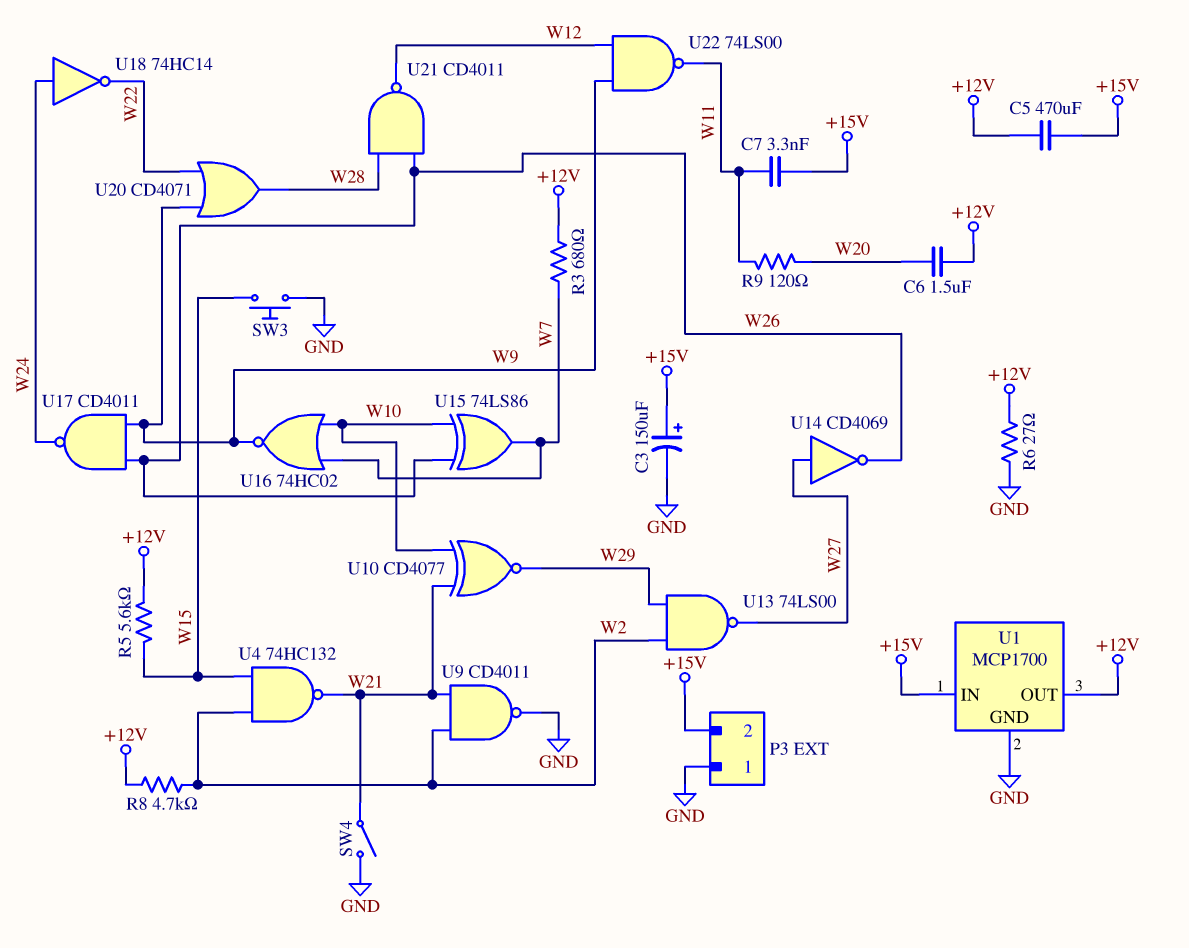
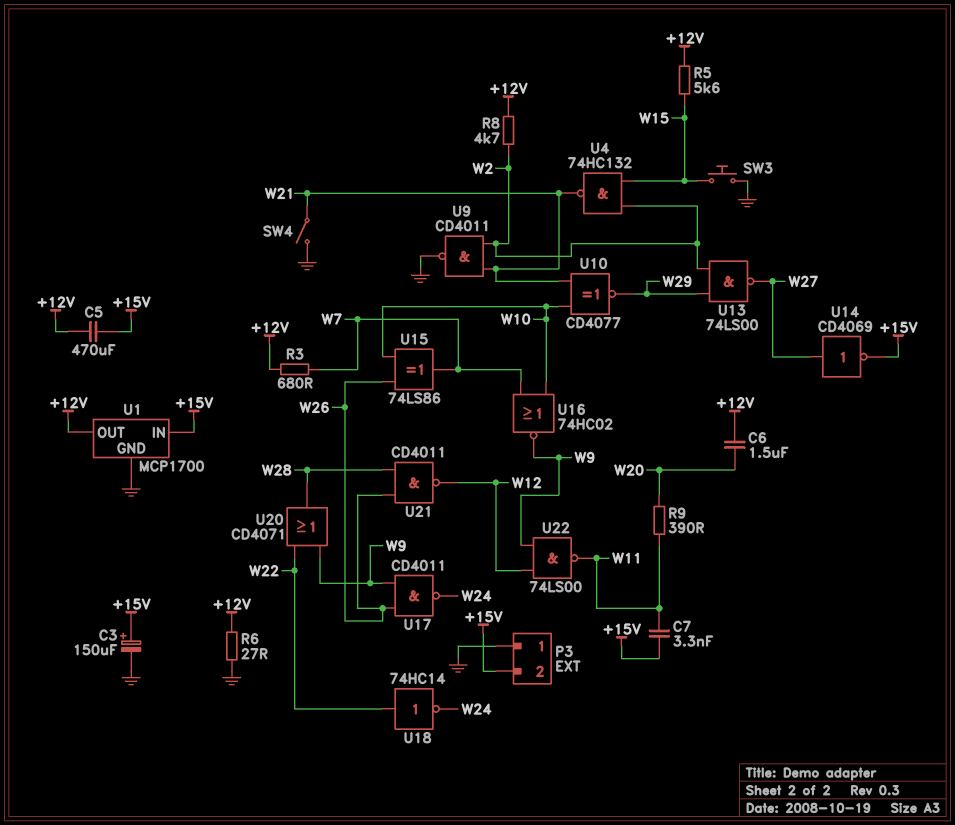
R9: 120 (W11, W20) -> 390 (W11, W20)
U14: NOT CD4069 (in W27, out W26) -> NOT CD4069 (in W27, out +15V)
U18: NOT 74HC14 (in W24, out W22) -> NOT 74HC14 (in W22, out W24)

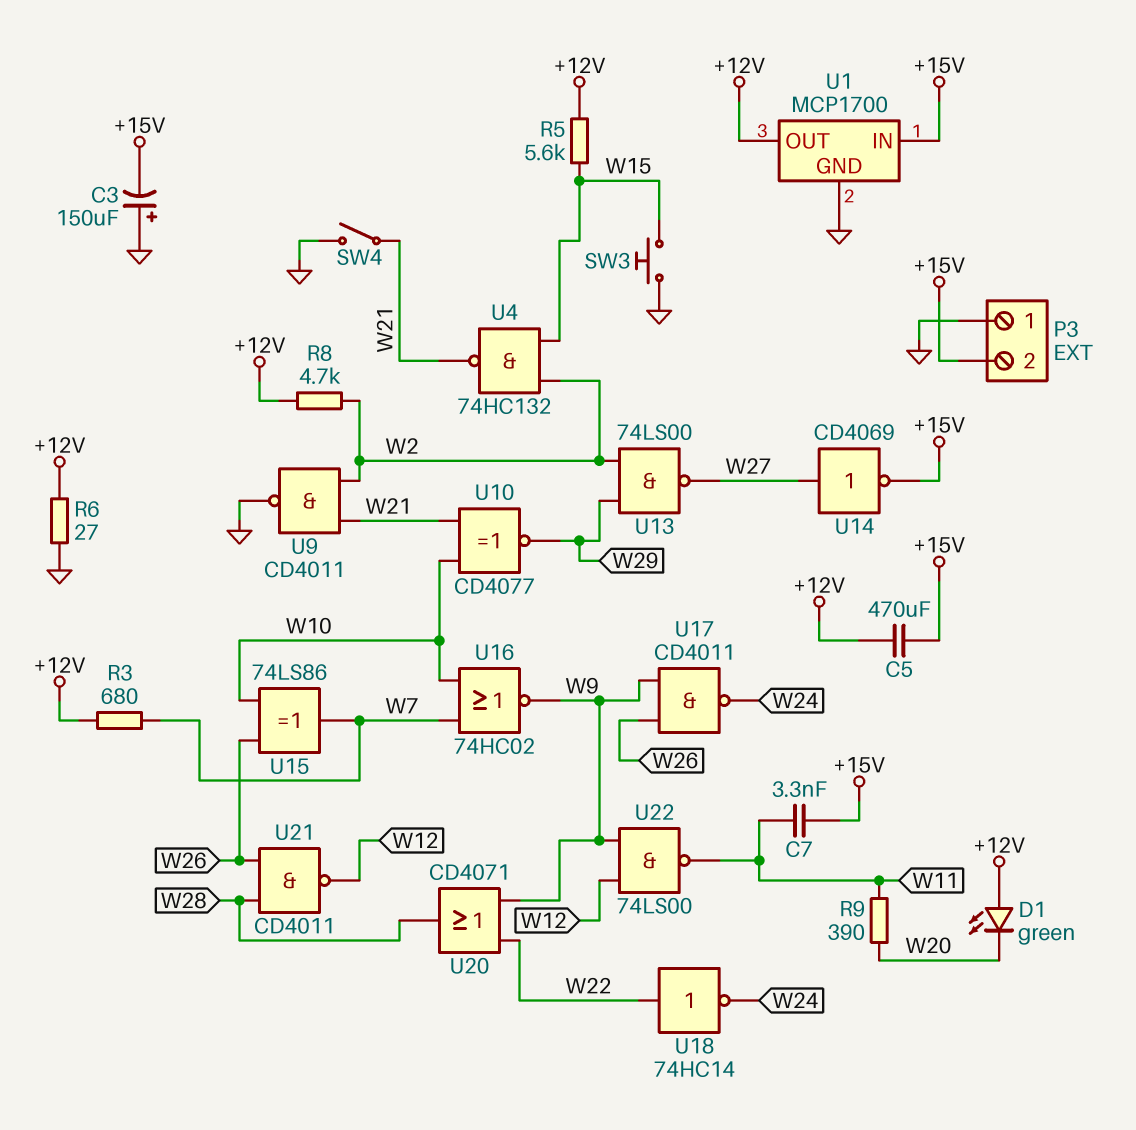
C3: 150uF (plus +15V, minus GND) -> 150uF (plus GND, minus +15V)
C6: 1.5uF (+12V, W20) -> none
D1: none -> LED green (A +12V, K W20)

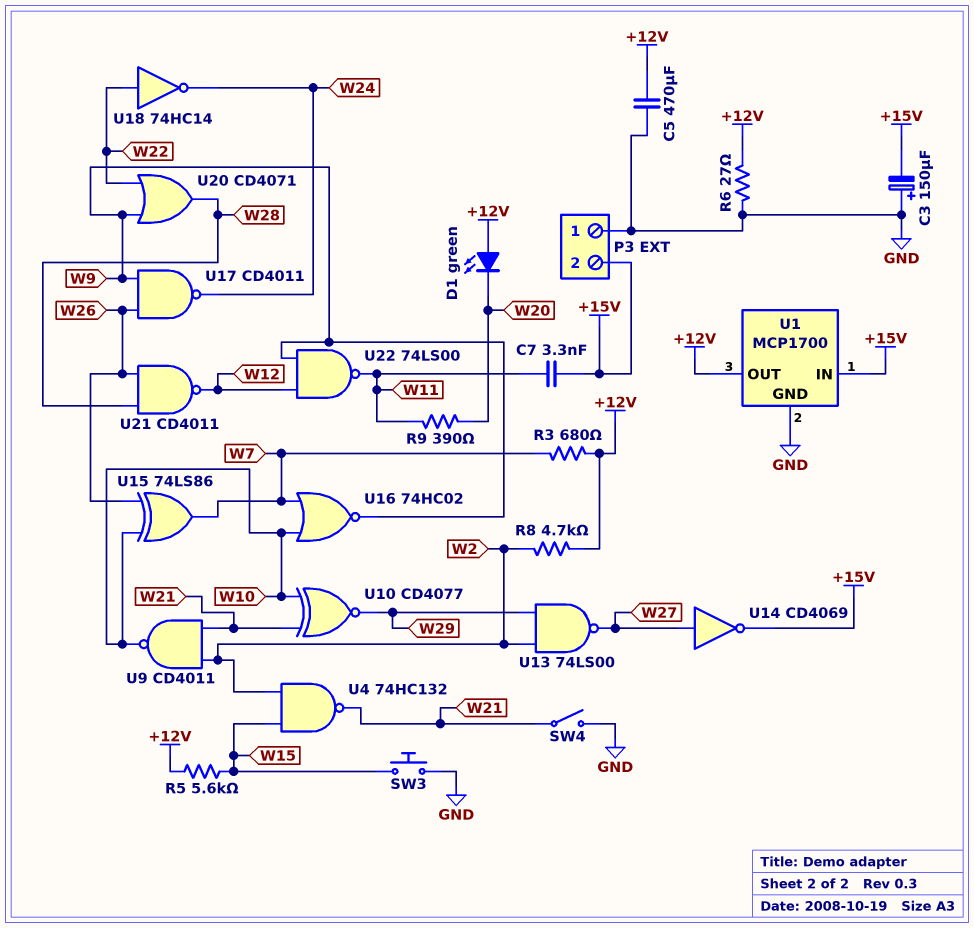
C5: 470uF (+12V, +15V) -> 470uF (+12V, GND)
U9: NAND CD4011 (in W2, in W21, out GND) -> NAND CD4011 (in W2, in W21, out W10)

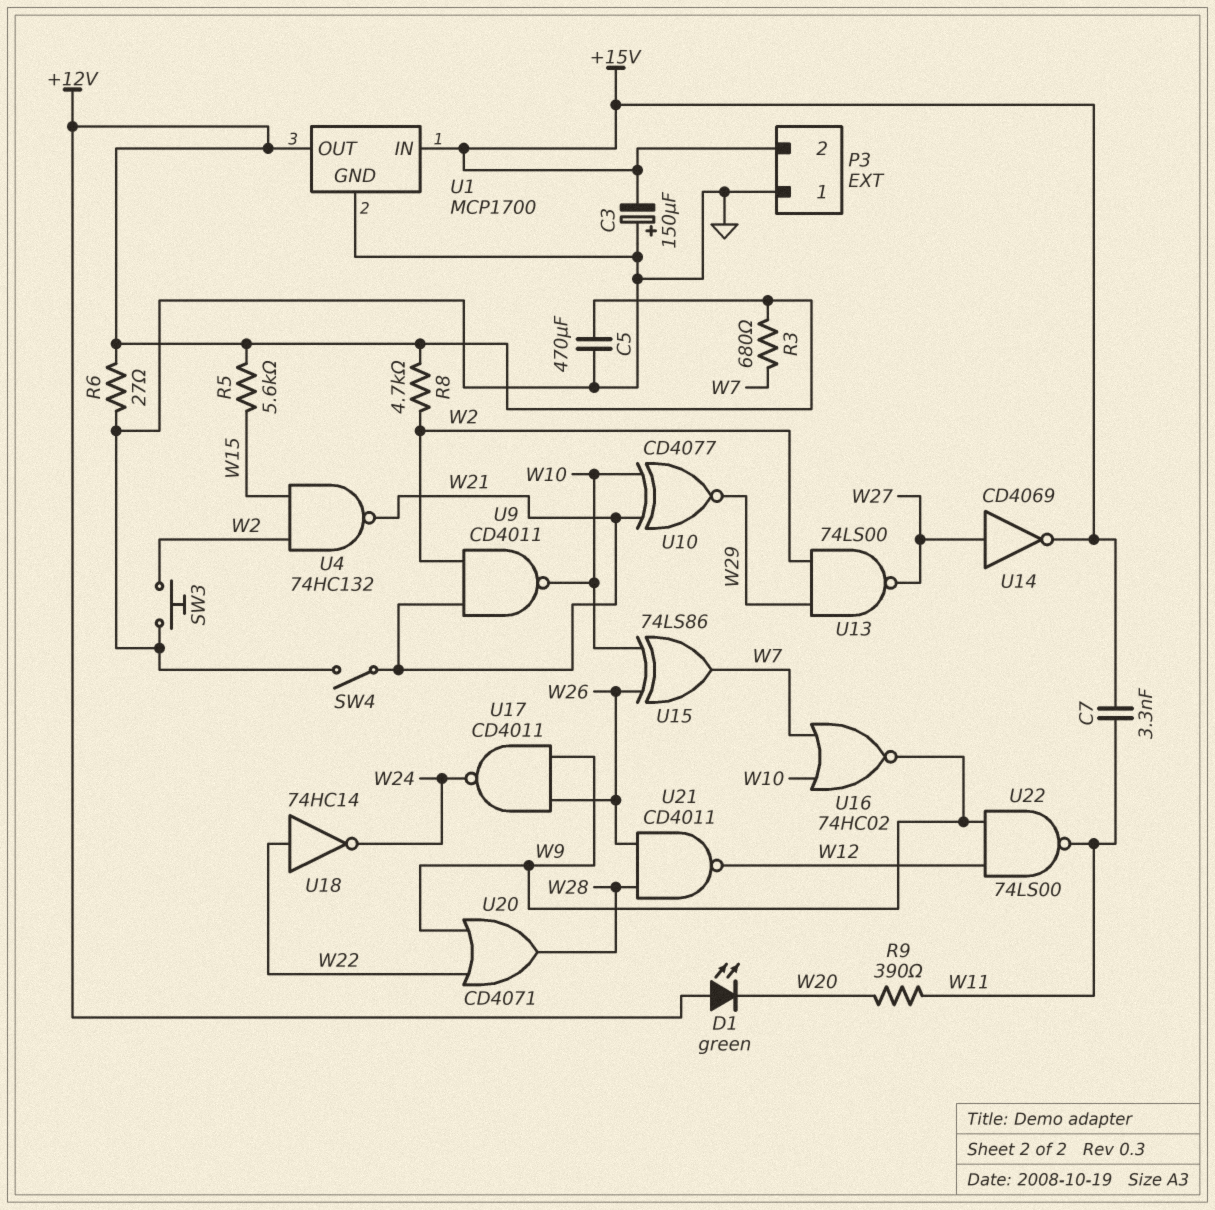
SW3: button (GND, W15) -> button (GND, W2)

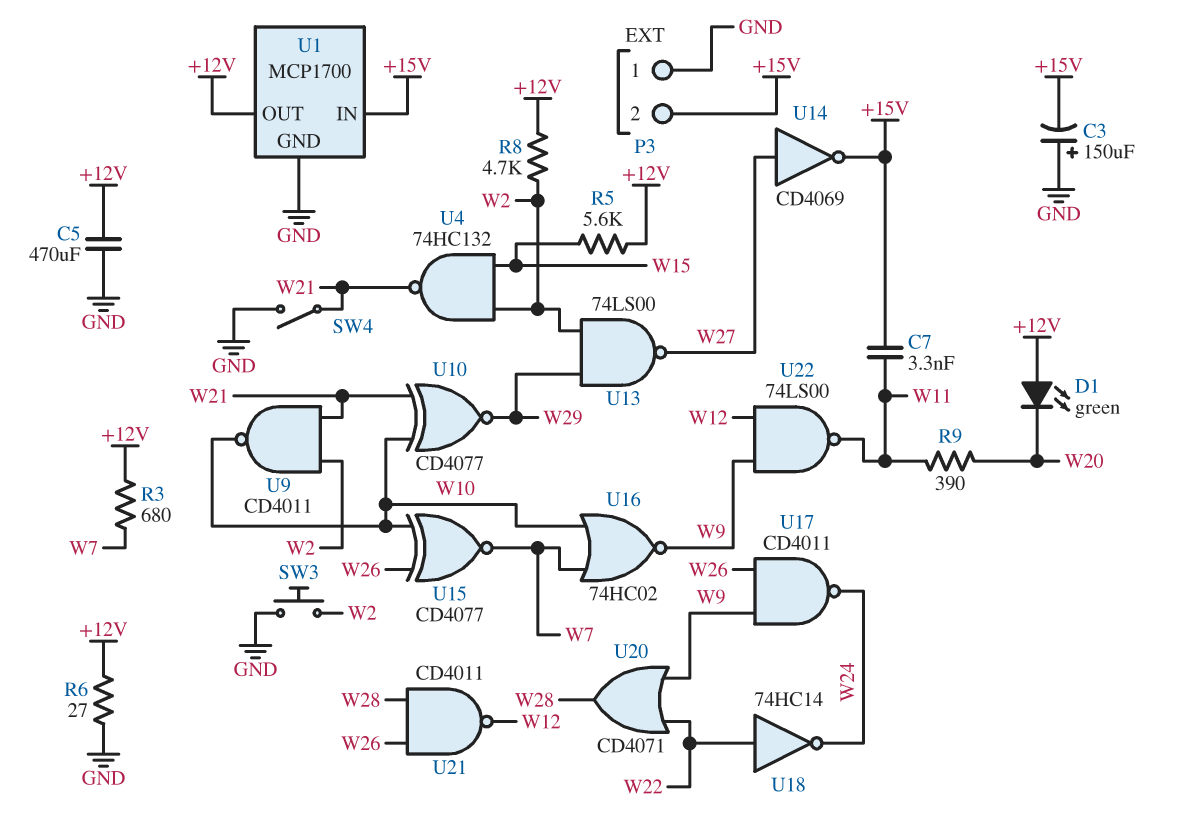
U15: XOR 74LS86 (in W10, in W26, out W7) -> XNOR CD4077 (in W10, in W26, out W7)

